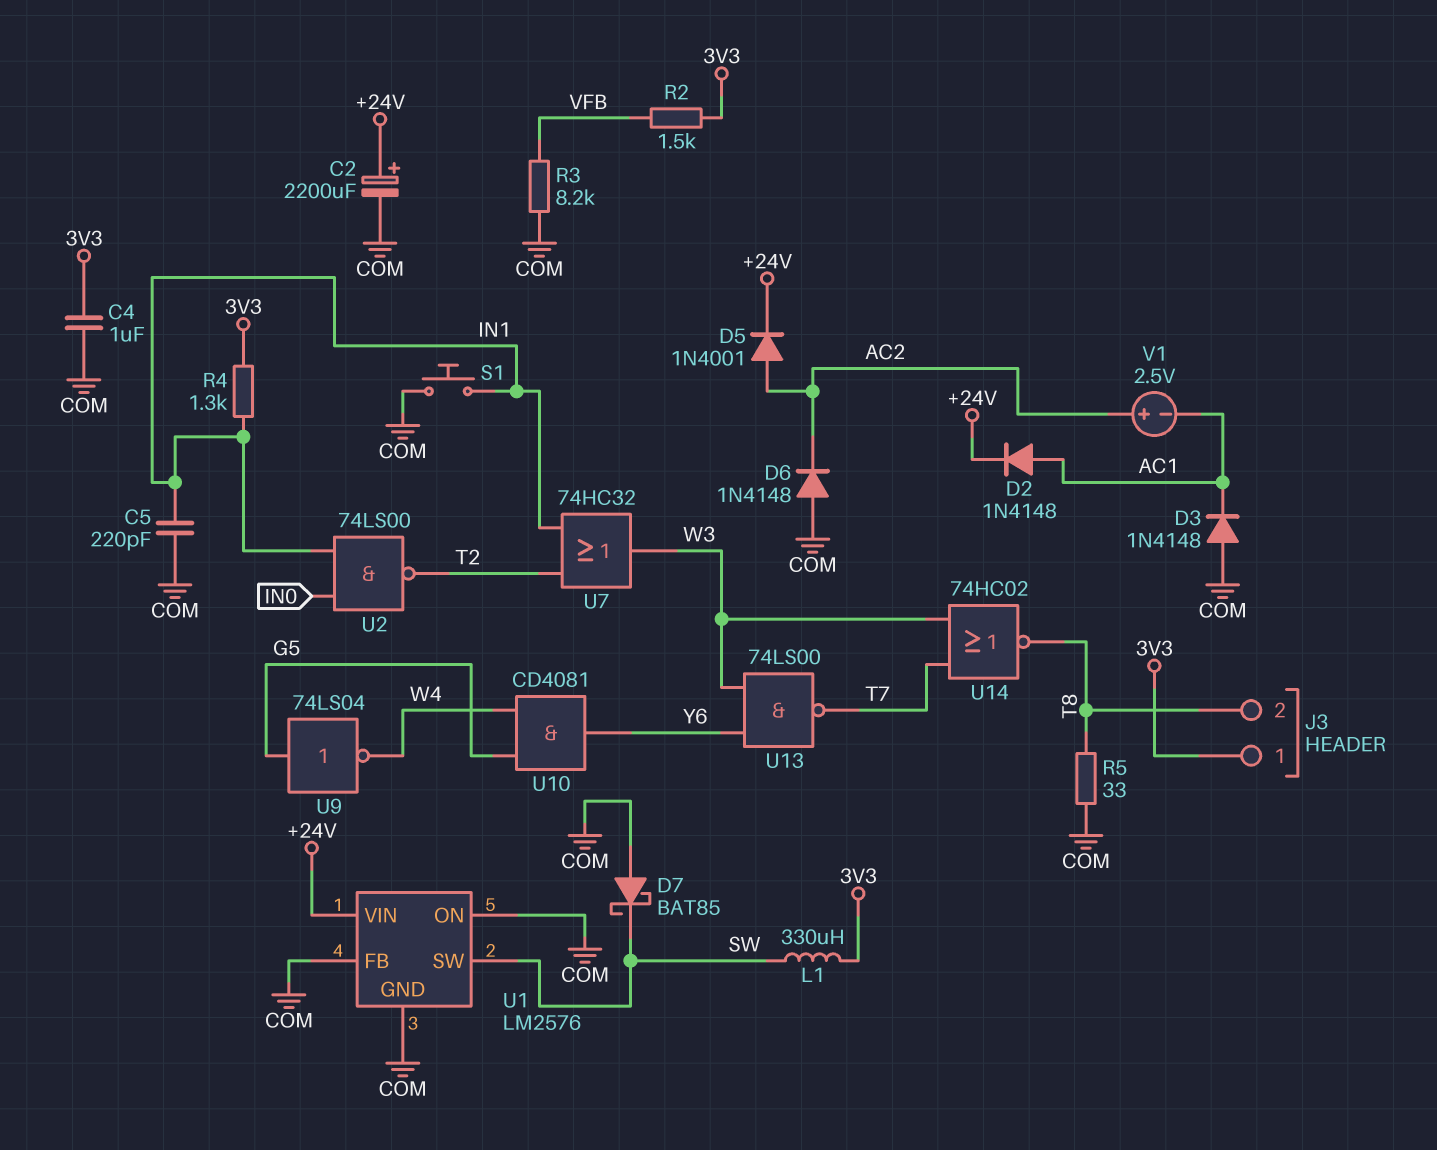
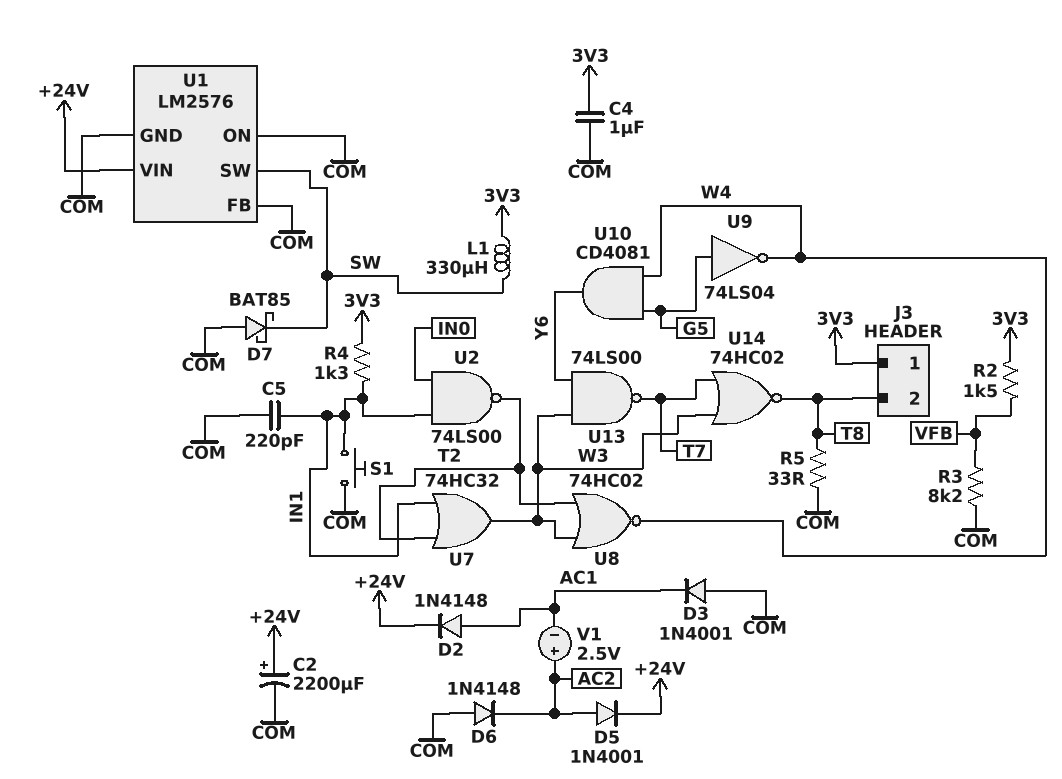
D3: diode 1N4148 (A COM, K AC1) -> diode 1N4001 (A COM, K AC1)
U8: none -> NOR 74HC02 (in T2, in W3, out W4)

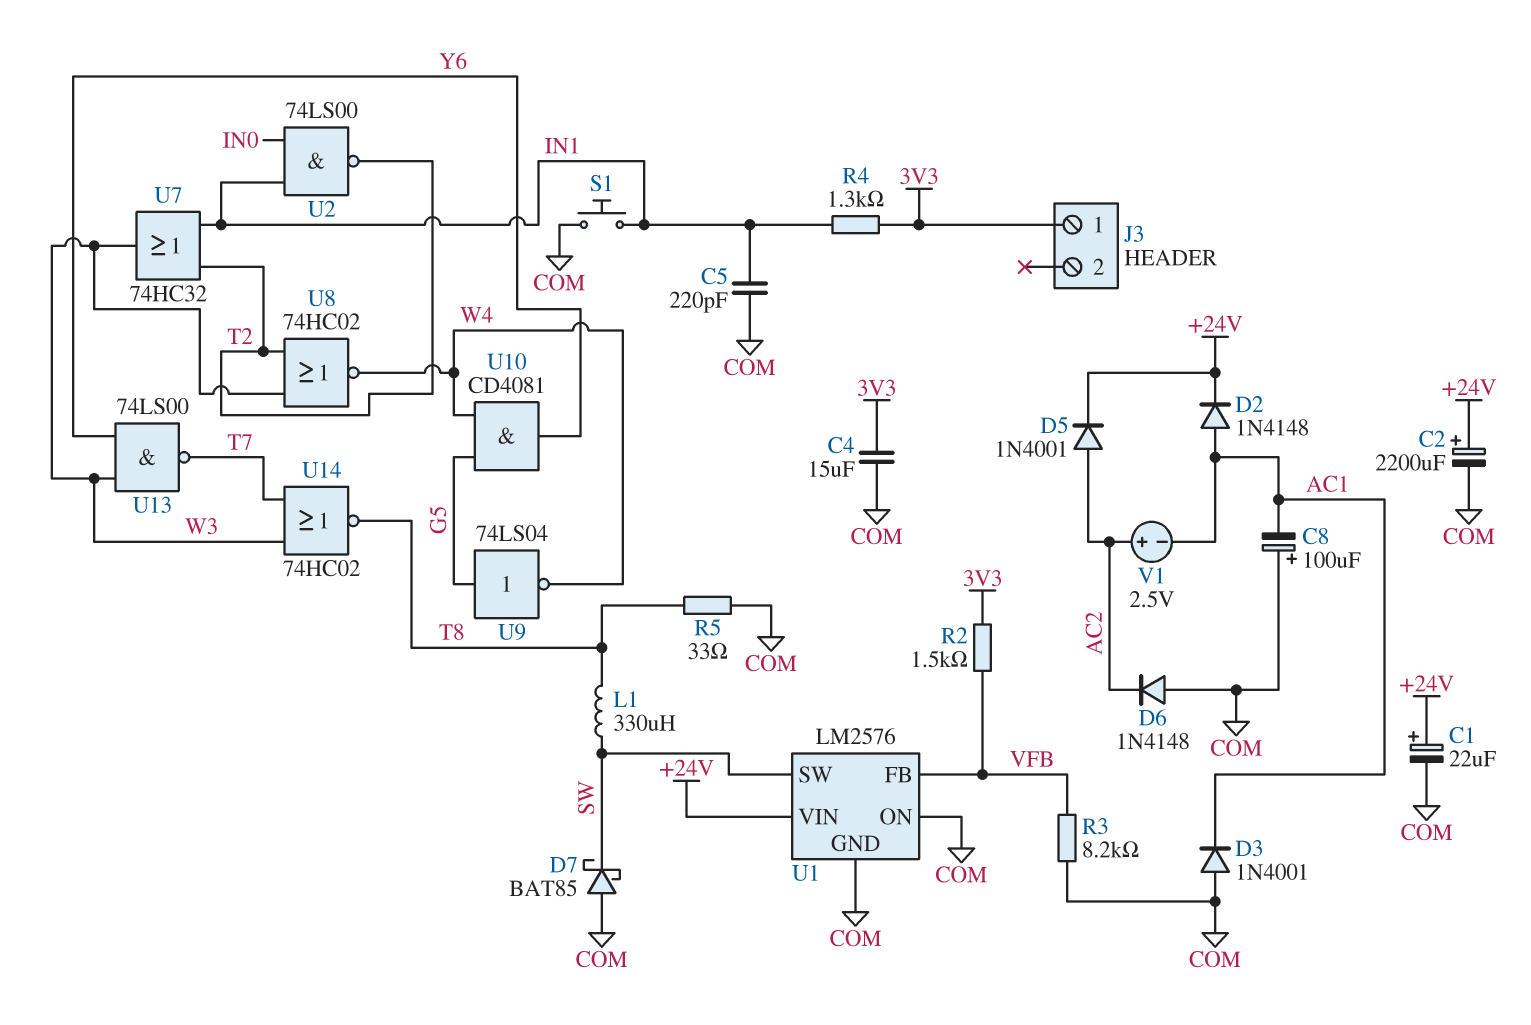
C1: none -> 22uF (plus +24V, minus COM)
C4: 1uF (3V3, COM) -> 15uF (3V3, COM)
C8: none -> 100uF (plus COM, minus AC1)
J3 pin 2: T8 -> none
L1: 330uH (3V3, SW) -> 330uH (SW, T8)
U1 pin FB: COM -> VFB

